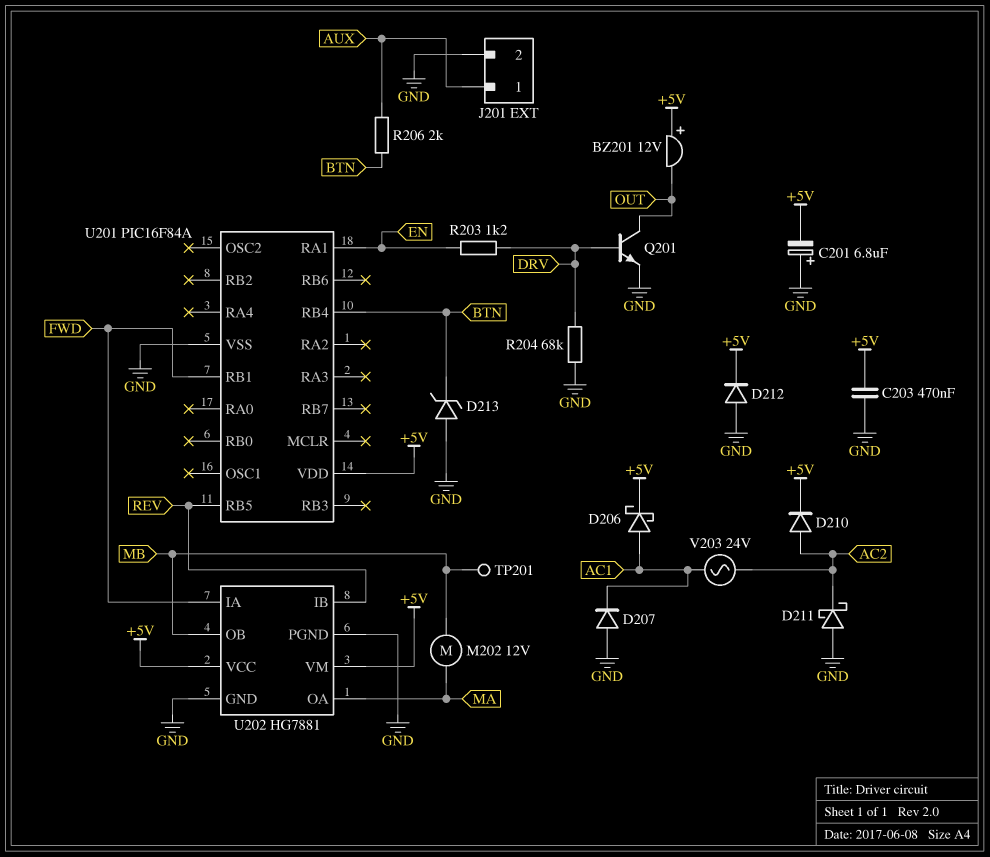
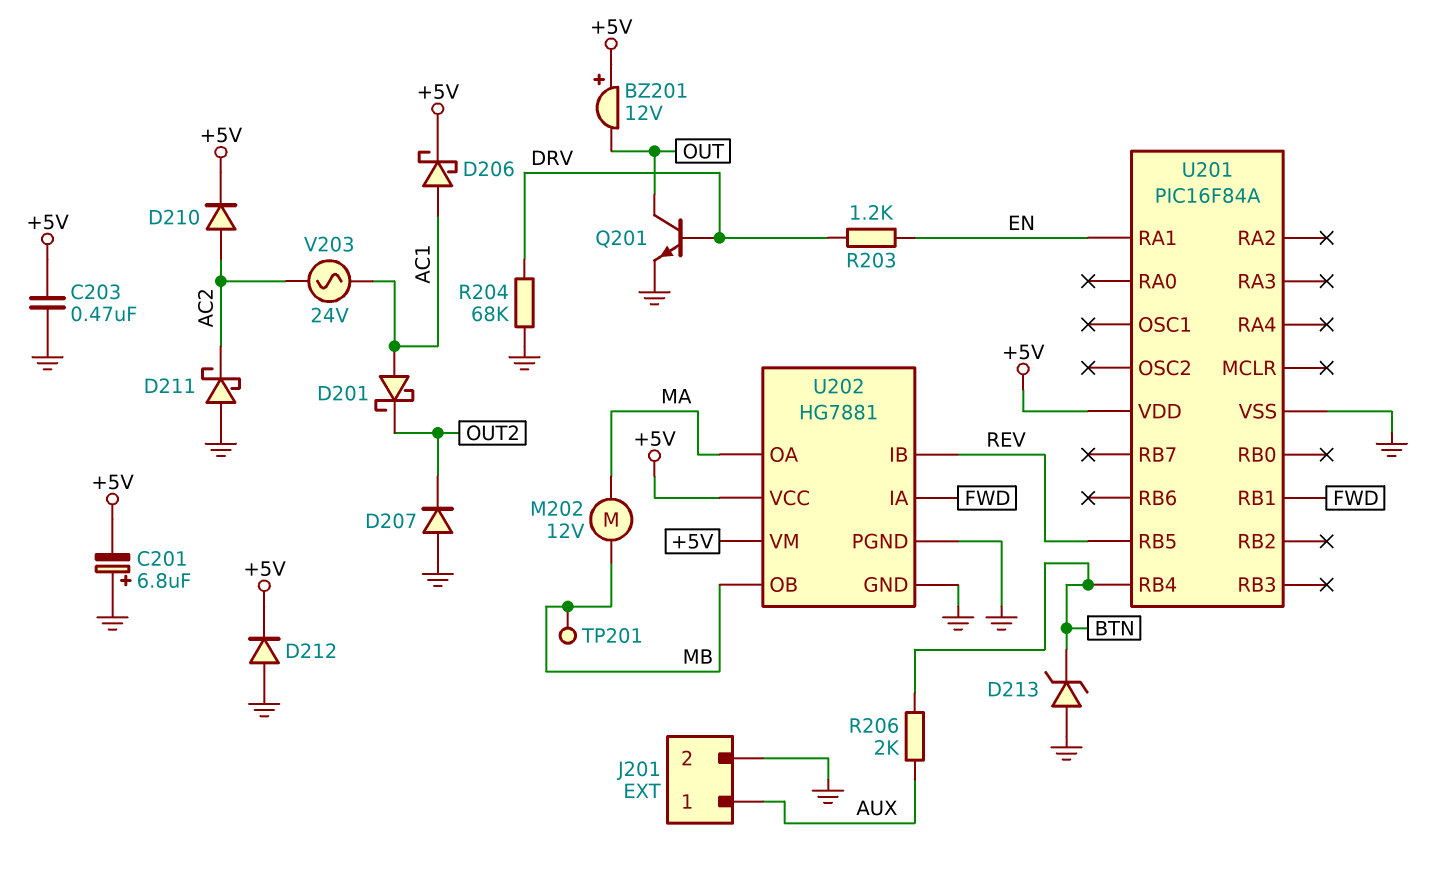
D201: none -> schottky (A AC1, K OUT2)
D207: diode (A GND, K AC1) -> diode (A GND, K OUT2)

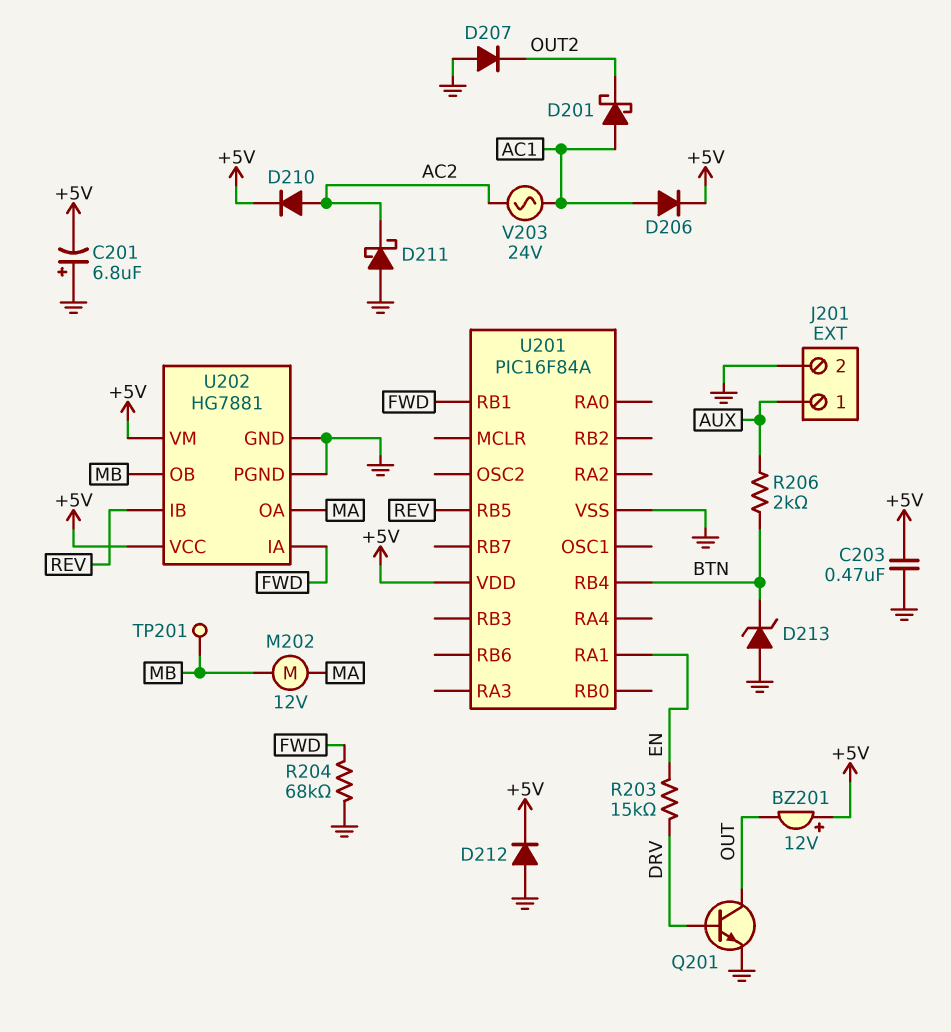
D206: schottky (A AC1, K +5V) -> diode (A AC1, K +5V)
R203: 1.2k (DRV, EN) -> 15k (DRV, EN)
R204: 68k (DRV, GND) -> 68k (FWD, GND)

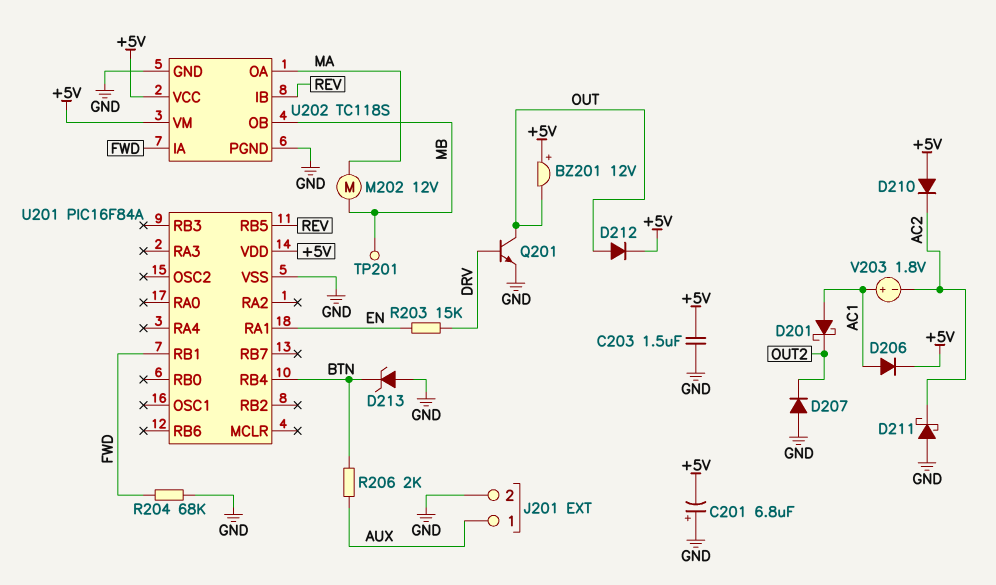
C203: 470nF (+5V, GND) -> 1.5uF (+5V, GND)
D210: diode (A AC2, K +5V) -> diode (A +5V, K AC2)
D212: diode (A GND, K +5V) -> diode (A OUT, K +5V)
U202: HG7881 -> TC118S
V203: AC 24V (AC1, AC2) -> 1.8V (plus AC1, minus AC2)

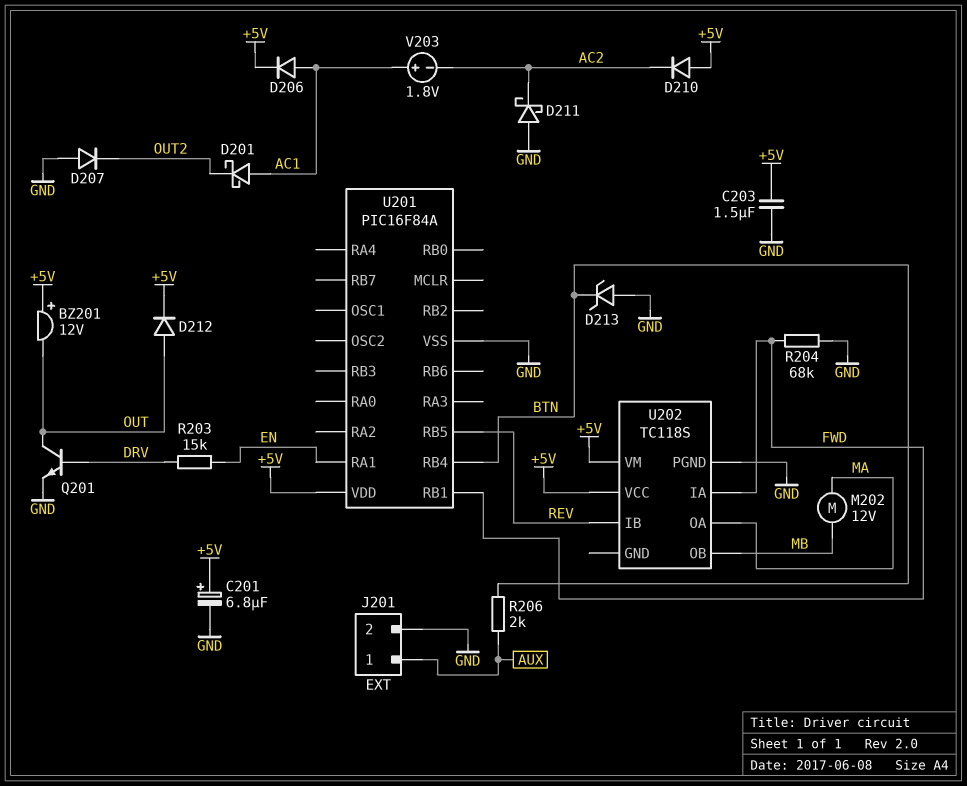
C201: 6.8uF (plus GND, minus +5V) -> 6.8uF (plus +5V, minus GND)
TP201: test point (MB) -> none
U202 pin GND: GND -> none

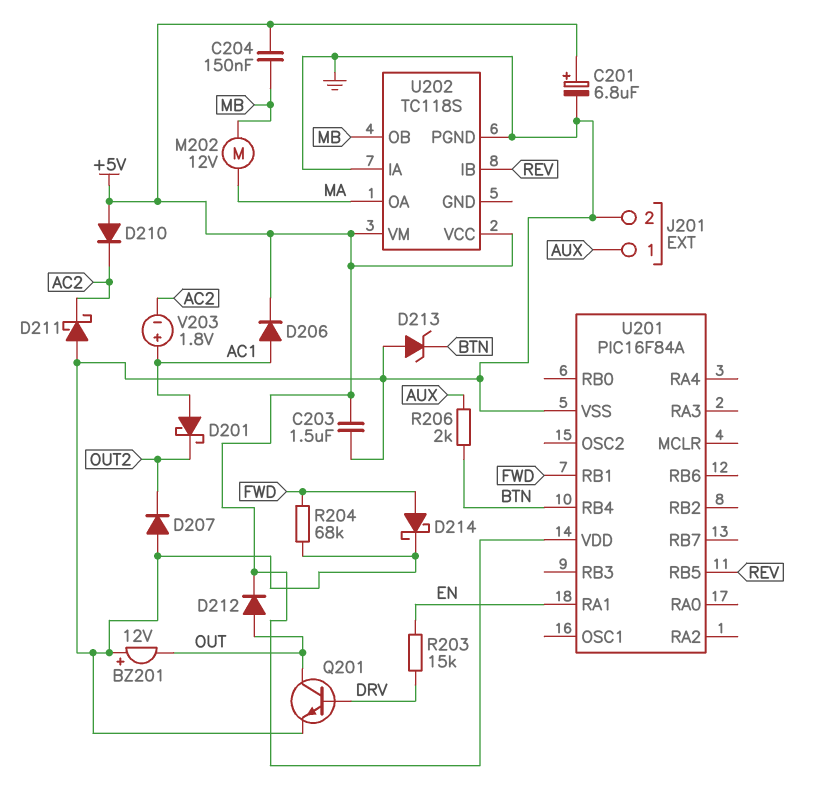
BZ201: buzzer 12V (plus +5V, minus OUT) -> buzzer 12V (plus GND, minus OUT)
C204: none -> 150nF (+5V, MB)
D214: none -> schottky (A FWD, K GND)
U202 pin IA: FWD -> GND

